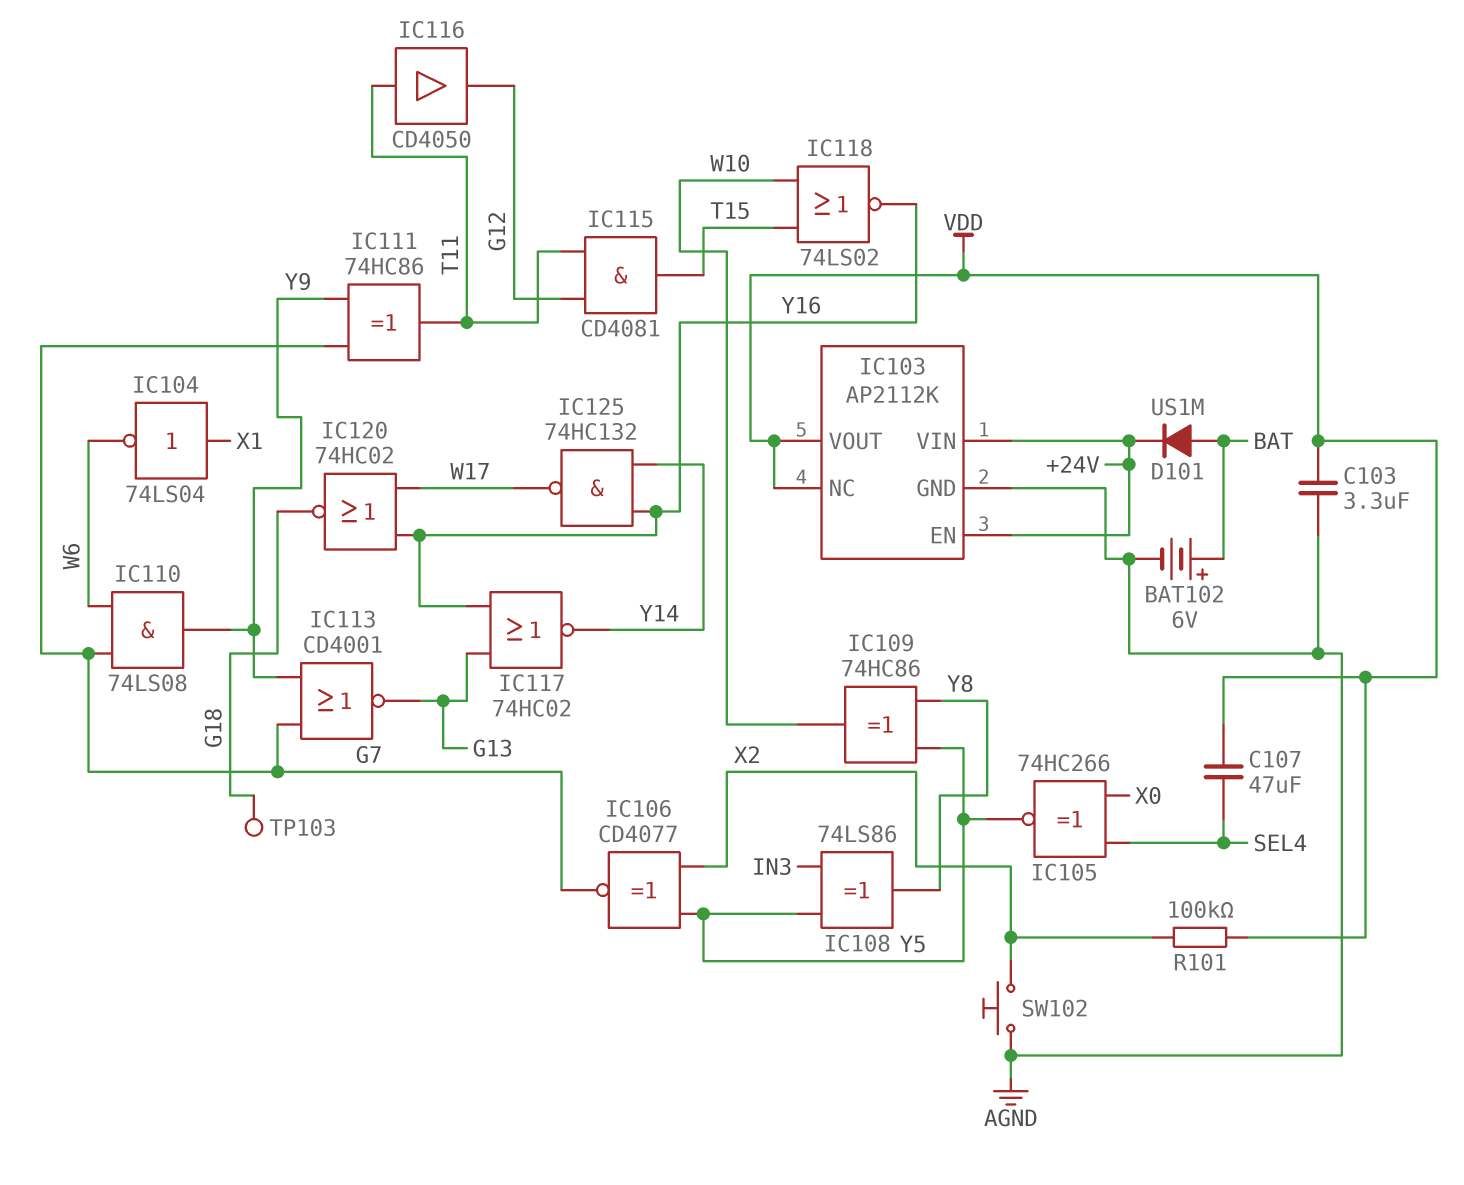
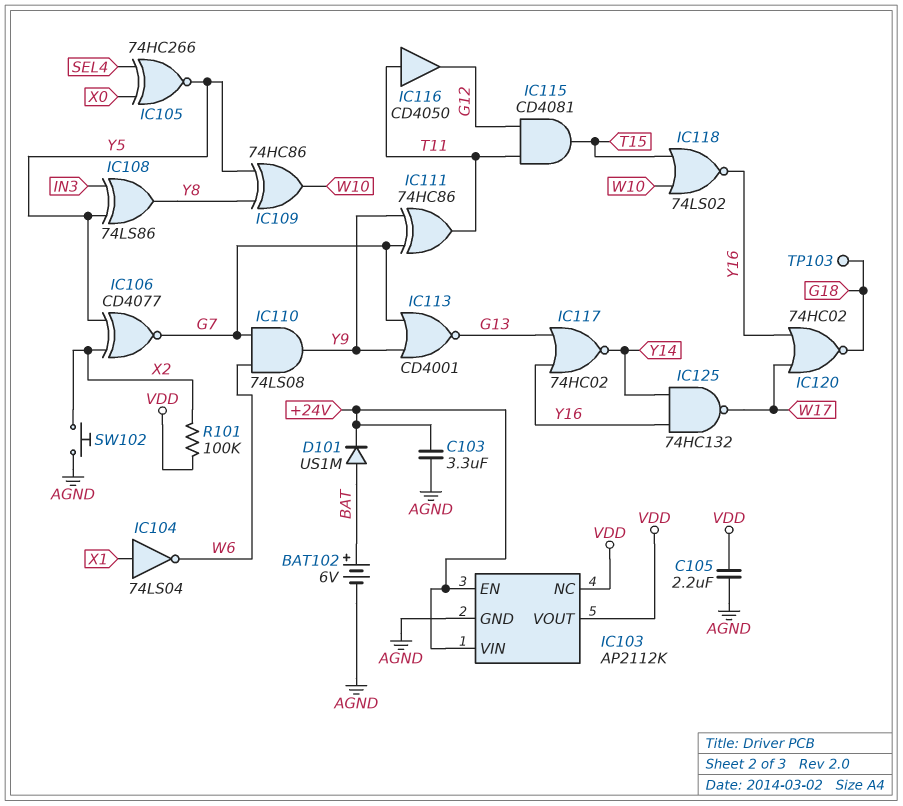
C103: 3.3uF (AGND, VDD) -> 3.3uF (+24V, AGND)
C105: none -> 2.2uF (AGND, VDD)
C107: 47uF (SEL4, VDD) -> none

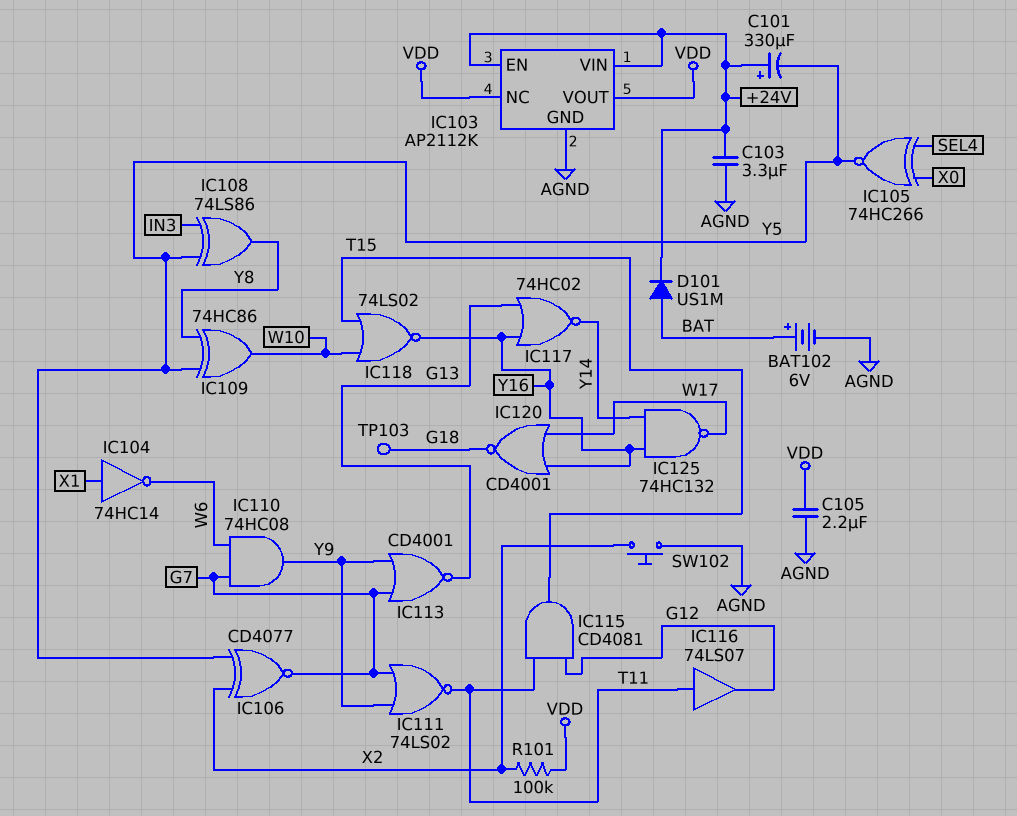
C101: none -> 330uF (plus +24V, minus Y5)
IC104: NOT 74LS04 (in X1, out W6) -> NOT 74HC14 (in X1, out W6)
IC110: AND 74LS08 (in G7, in W6, out Y9) -> AND 74HC08 (in G7, in W6, out Y9)
IC111: XOR 74HC86 (in G7, in Y9, out T11) -> NOR 74LS02 (in G7, in Y9, out T11)
IC116: buffer CD4050 (in T11, out G12) -> buffer 74LS07 (in T11, out G12)
IC120: NOR 74HC02 (in W17, in Y16, out G18) -> NOR CD4001 (in W17, in Y16, out G18)

